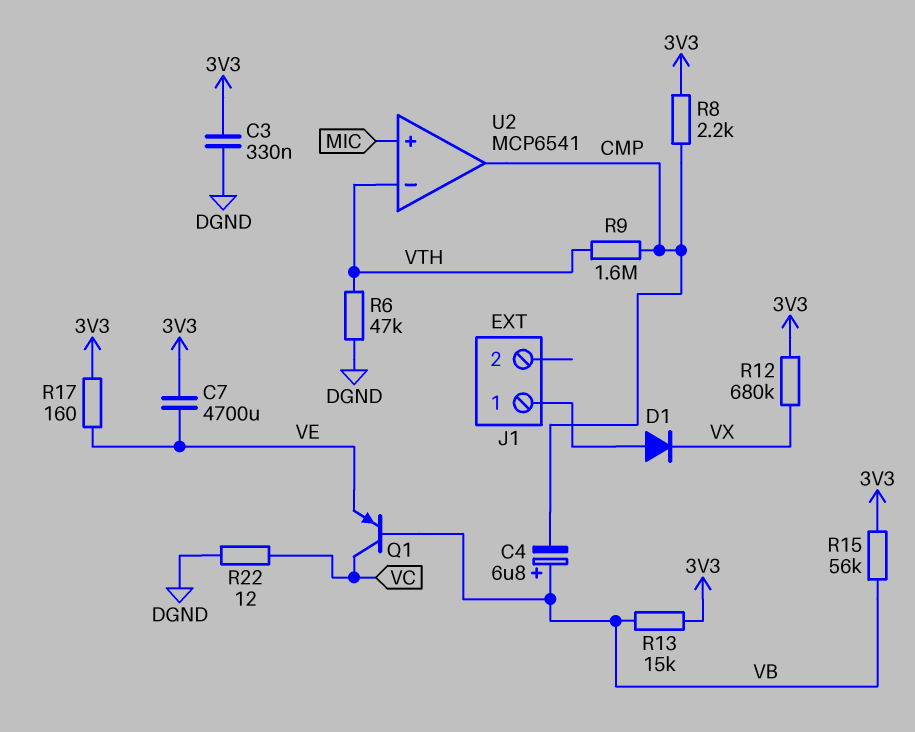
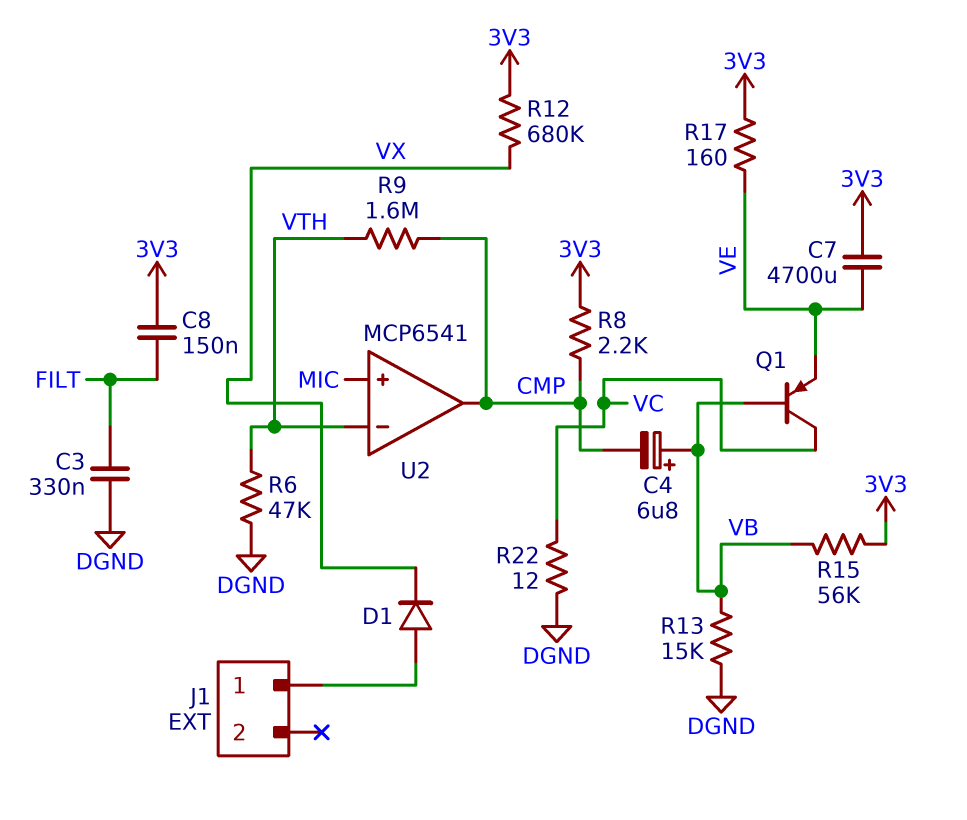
C3: 330nF (3V3, DGND) -> 330nF (DGND, FILT)
C8: none -> 150nF (3V3, FILT)
R13: 15k (3V3, VB) -> 15k (DGND, VB)

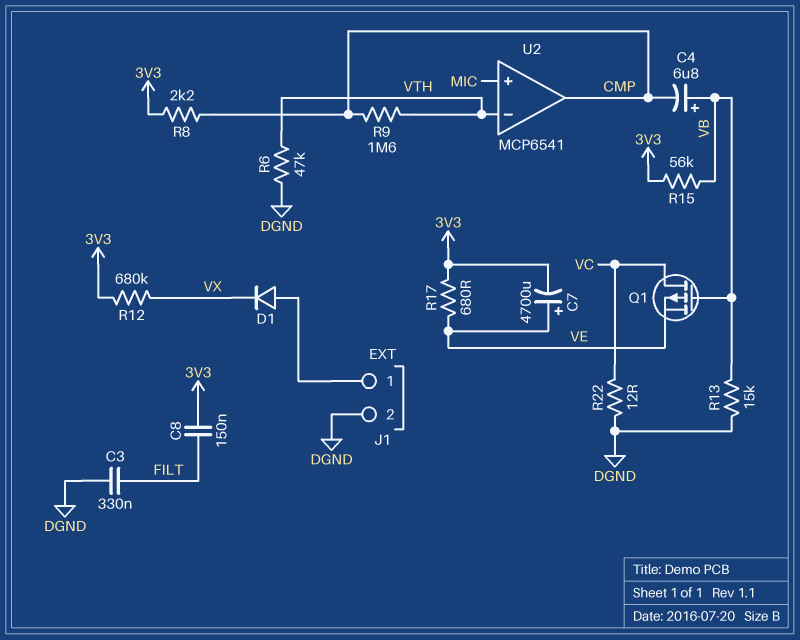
C7: 4700uF (3V3, VE) -> 4700uF (plus VE, minus 3V3)
J1 pin 2: none -> DGND
Q1: PNP (B VB, C VC, E VE) -> PMOS (G VB, D VC, S VE)
R17: 160 (3V3, VE) -> 680 (3V3, VE)

